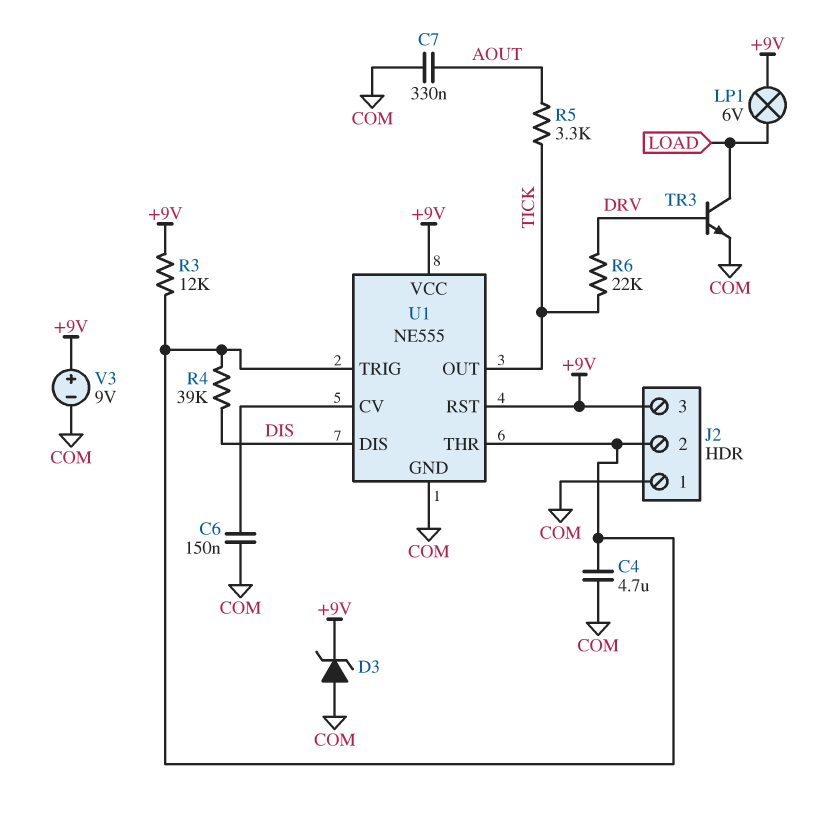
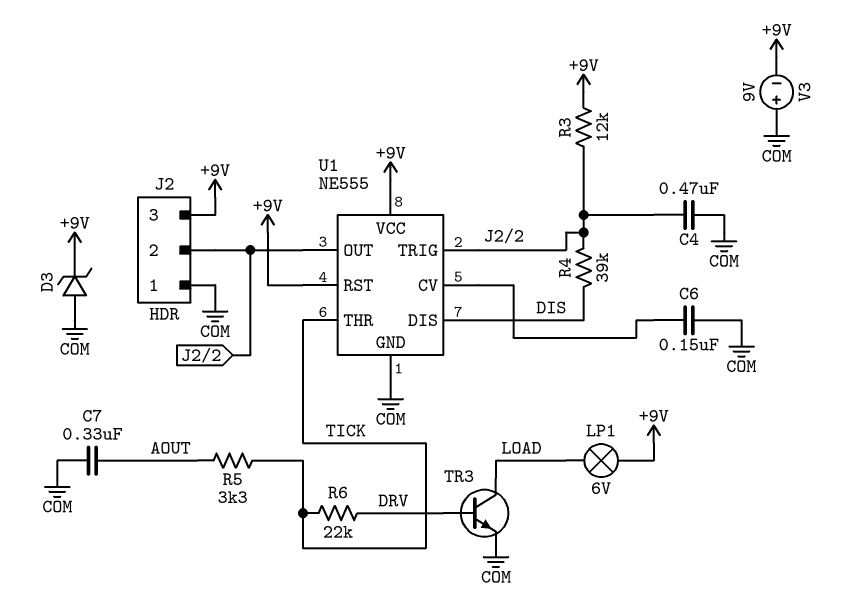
C4: 4.7uF (COM, J2/2) -> 470nF (COM, J2/2)
U1 pin OUT: TICK -> J2/2
U1 pin THR: J2/2 -> TICK
V3: 9V (plus +9V, minus COM) -> 9V (plus COM, minus +9V)

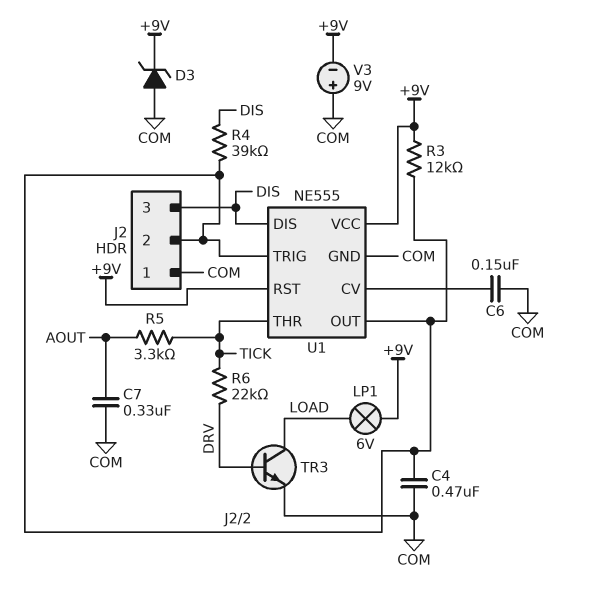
J2 pin 3: +9V -> DIS

